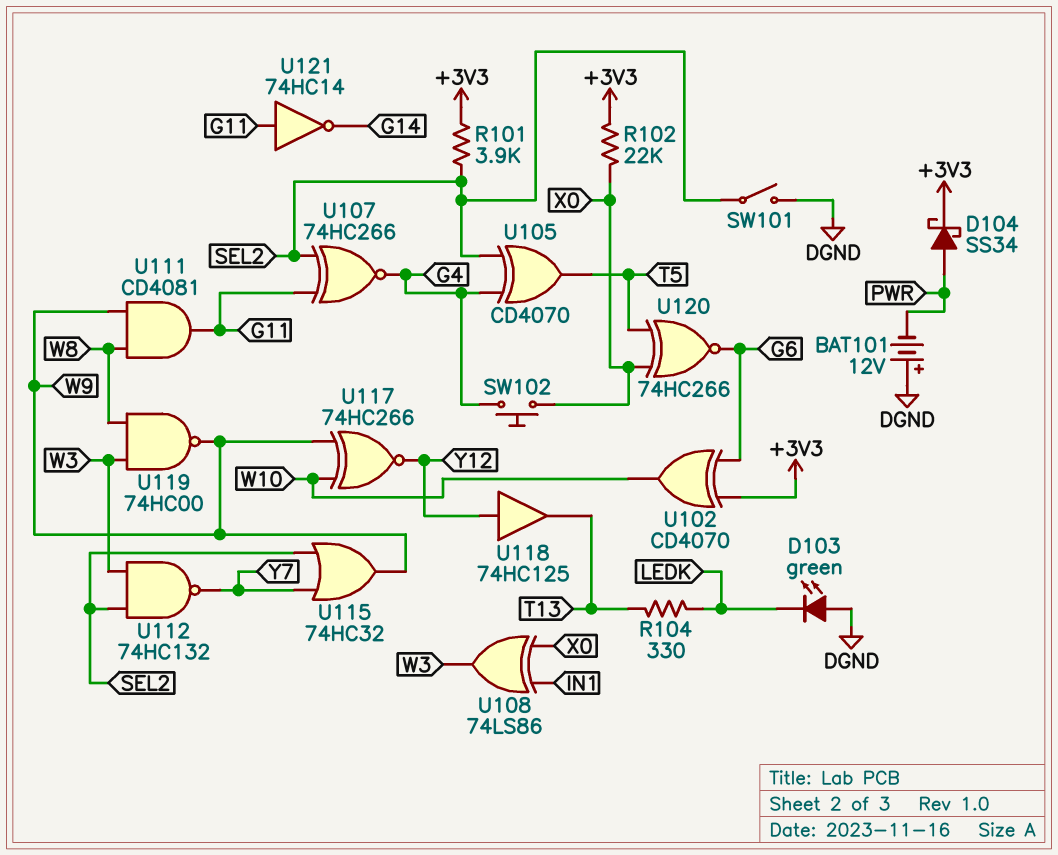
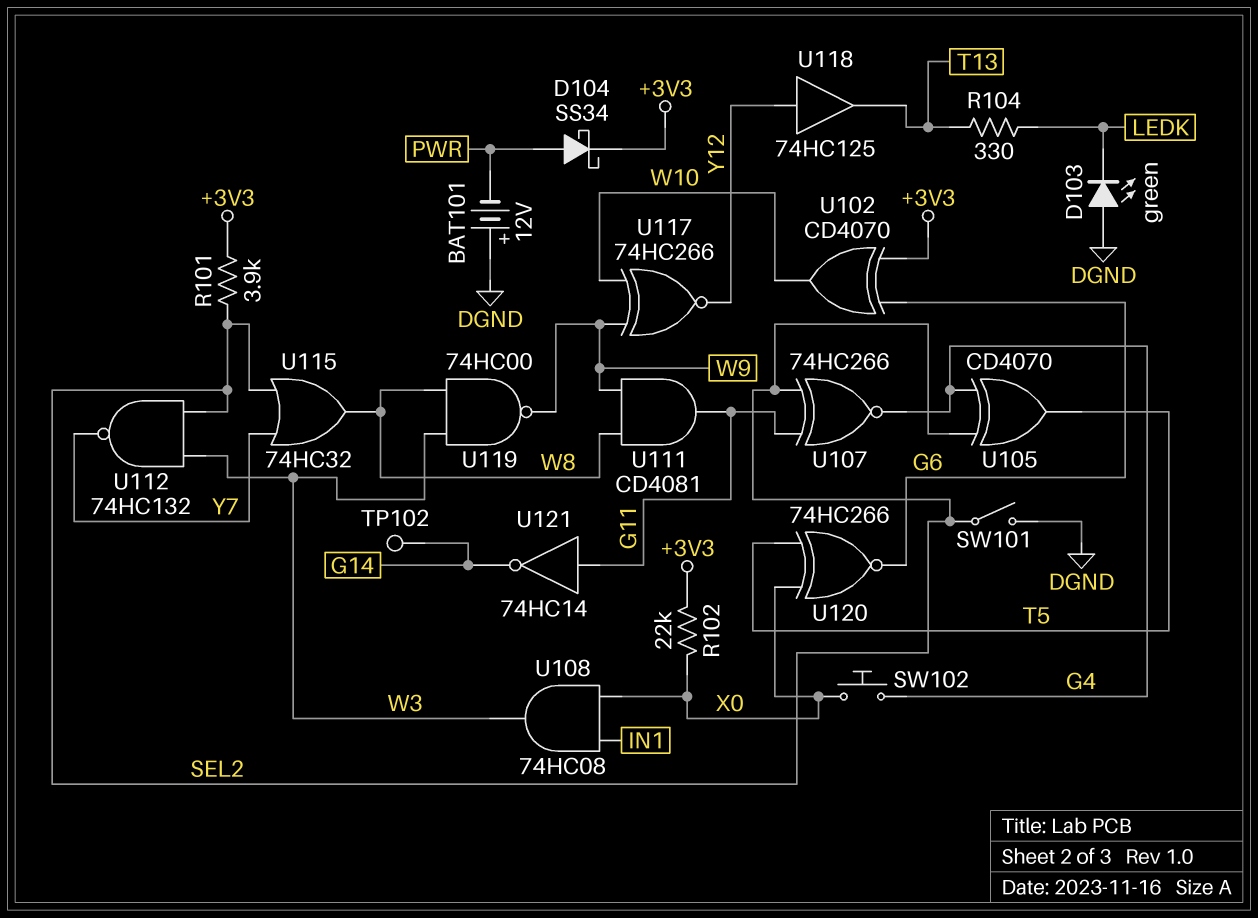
TP102: none -> test point (G14)
U108: XOR 74LS86 (in IN1, in X0, out W3) -> AND 74HC08 (in IN1, in X0, out W3)
U115: OR 74HC32 (in SEL2, in Y7, out W9) -> OR 74HC32 (in SEL2, in Y7, out W8)

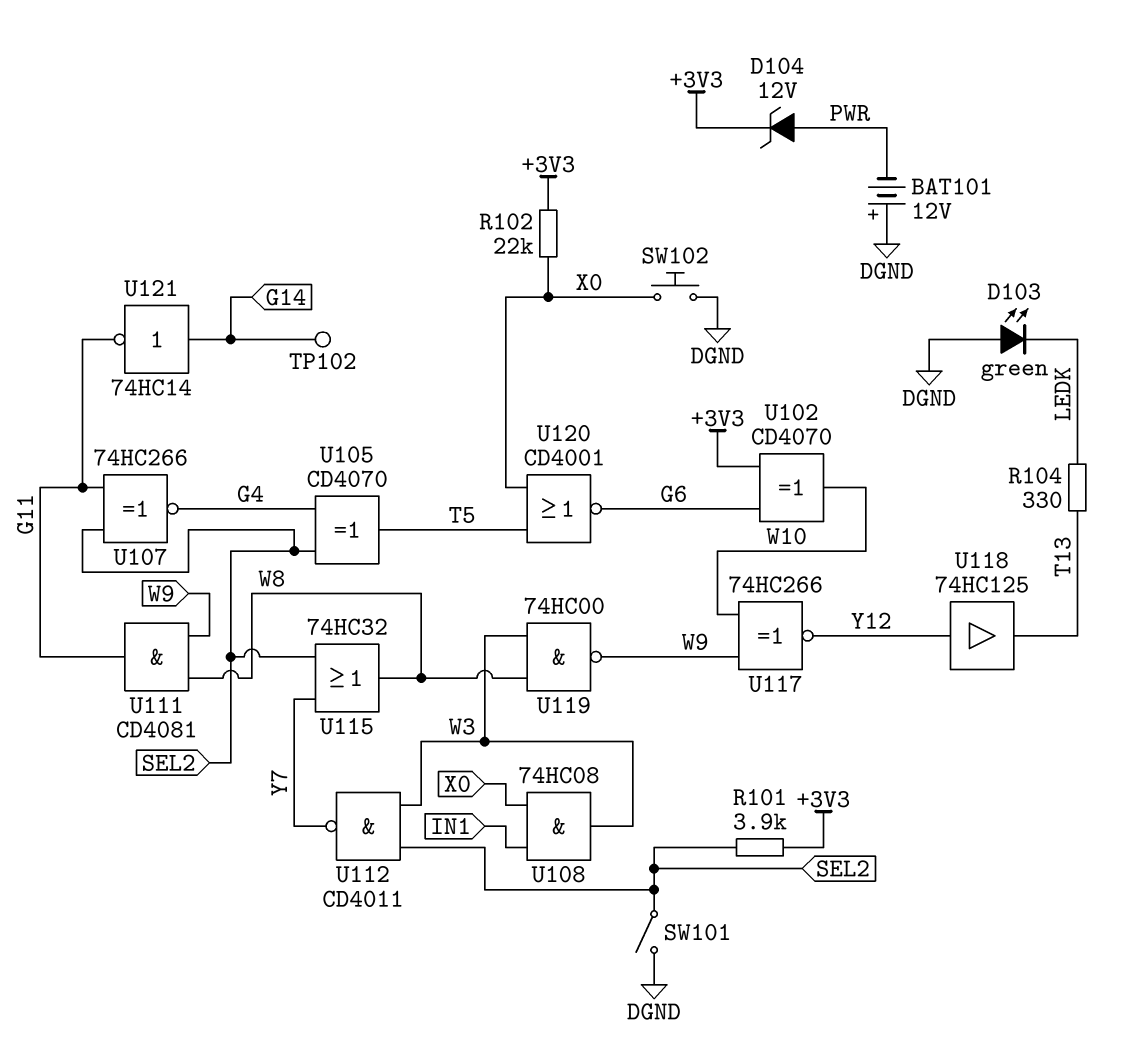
D104: schottky SS34 (A PWR, K +3V3) -> zener 12V (A PWR, K +3V3)
SW102: button (G4, X0) -> button (DGND, X0)
U112: NAND 74HC132 (in SEL2, in W3, out Y7) -> NAND CD4011 (in SEL2, in W3, out Y7)
U120: XNOR 74HC266 (in T5, in X0, out G6) -> NOR CD4001 (in T5, in X0, out G6)
U121: NOT 74HC14 (in G11, out G14) -> NOT 74HC14 (in G14, out G11)

